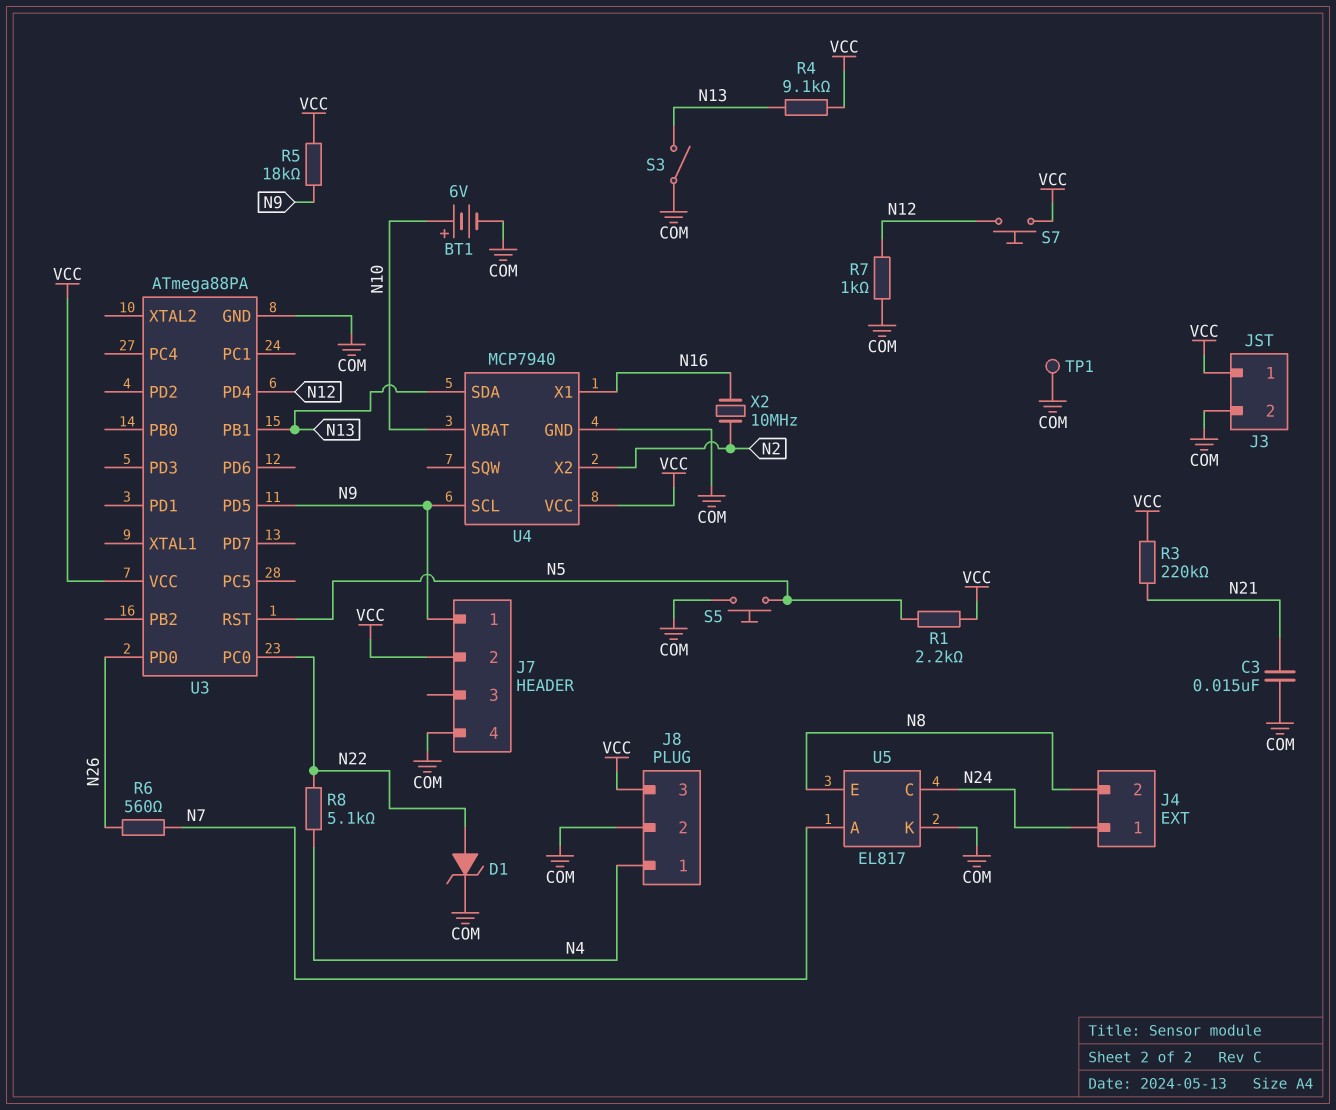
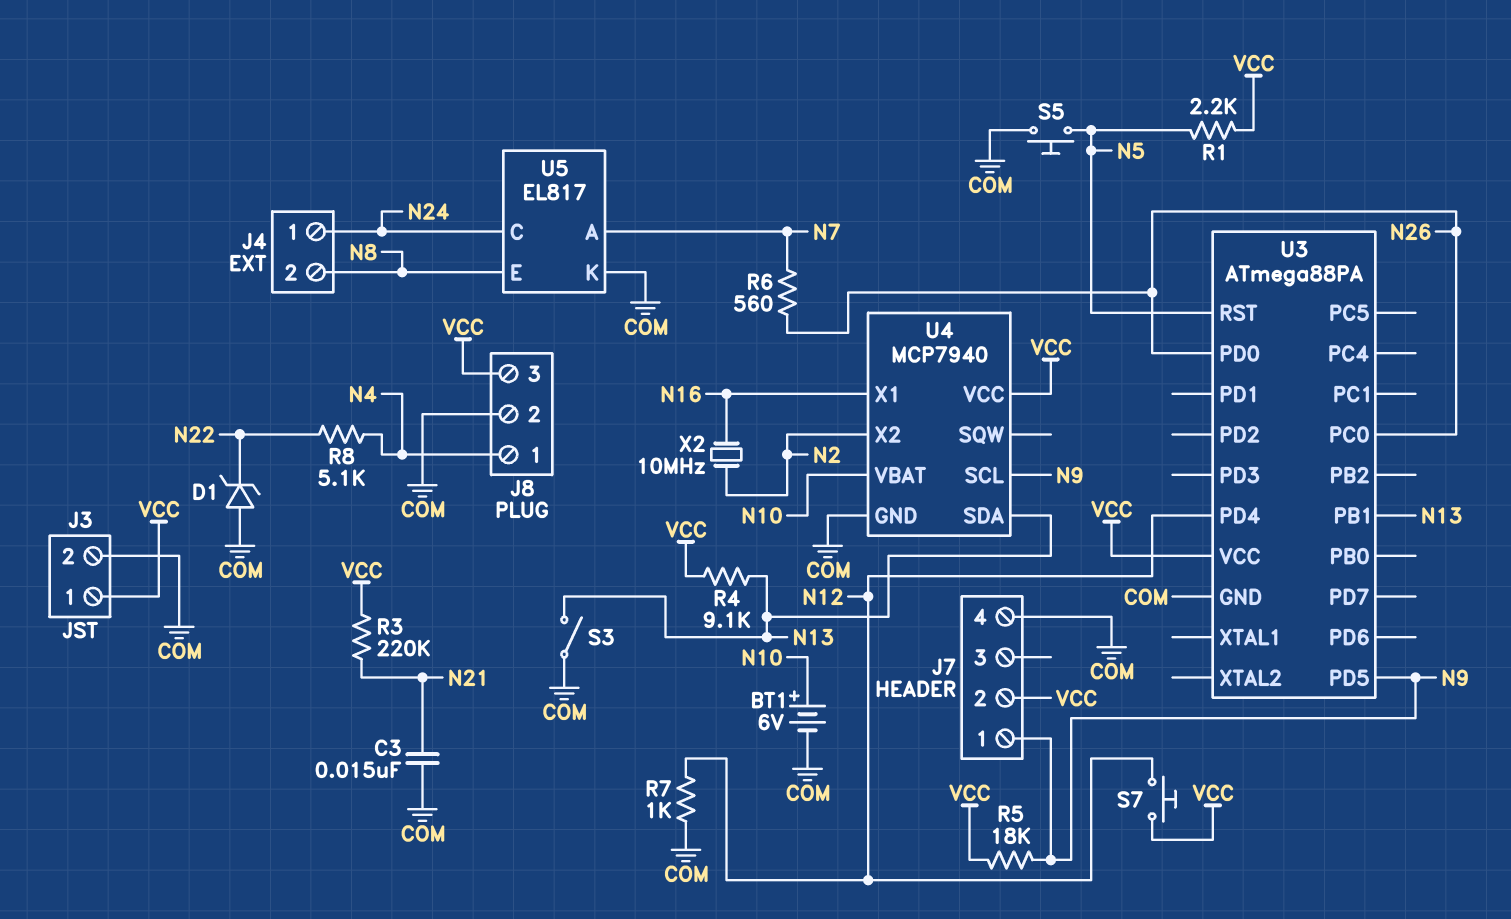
D1: zener (A N22, K COM) -> zener (A COM, K N22)
TP1: test point (COM) -> none
U3 pin PC0: N22 -> N26

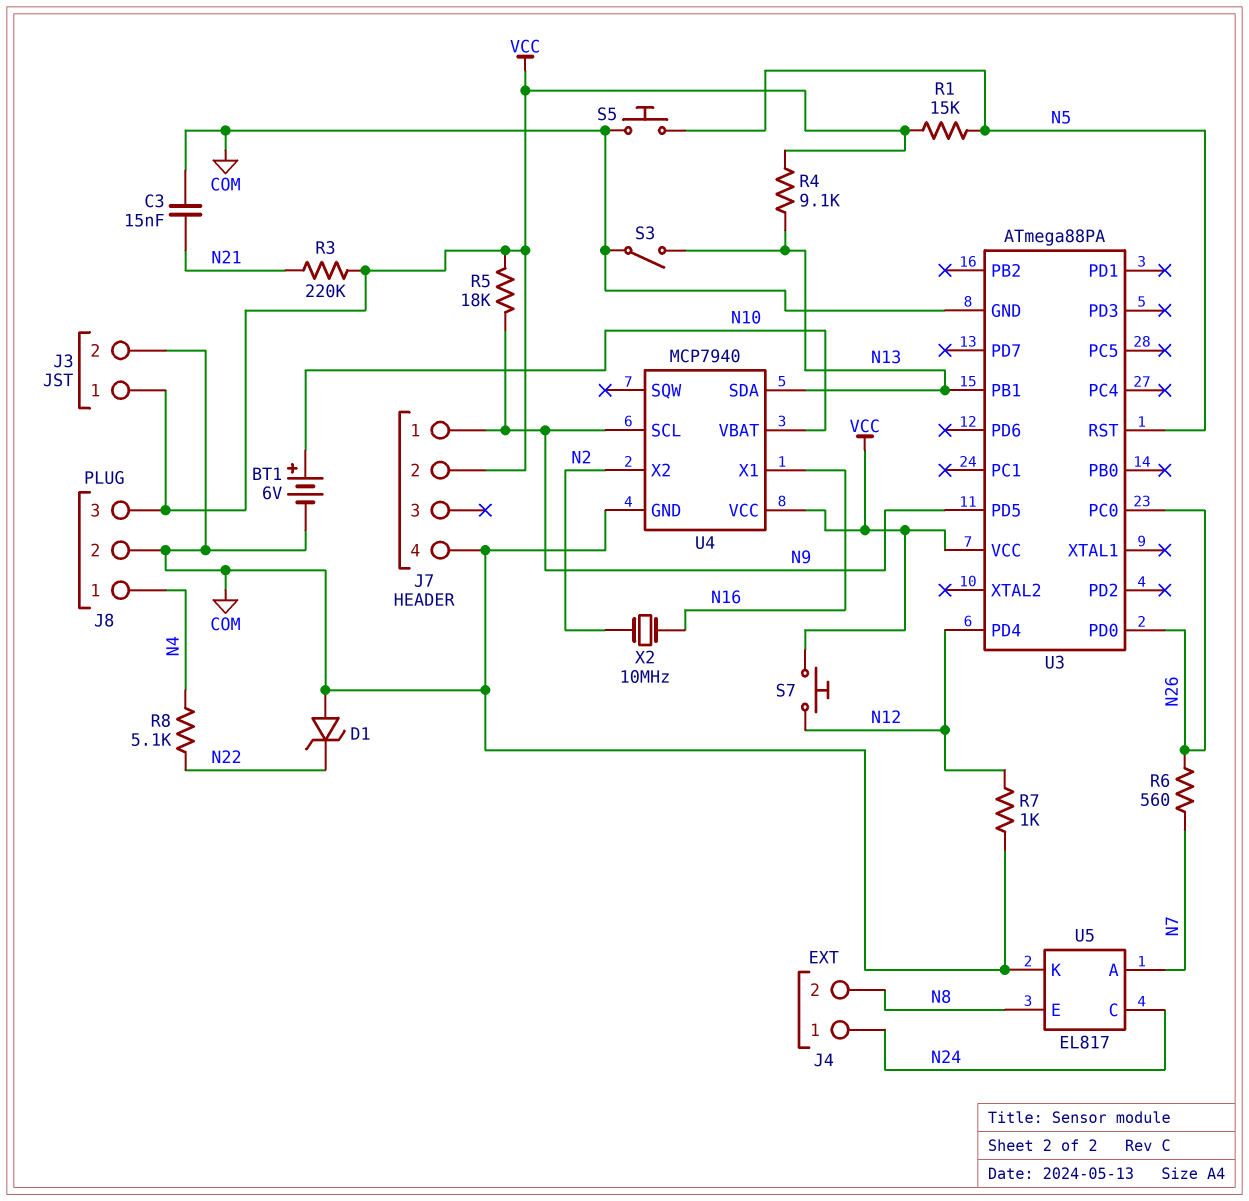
R1: 2.2k (N5, VCC) -> 15k (N5, VCC)

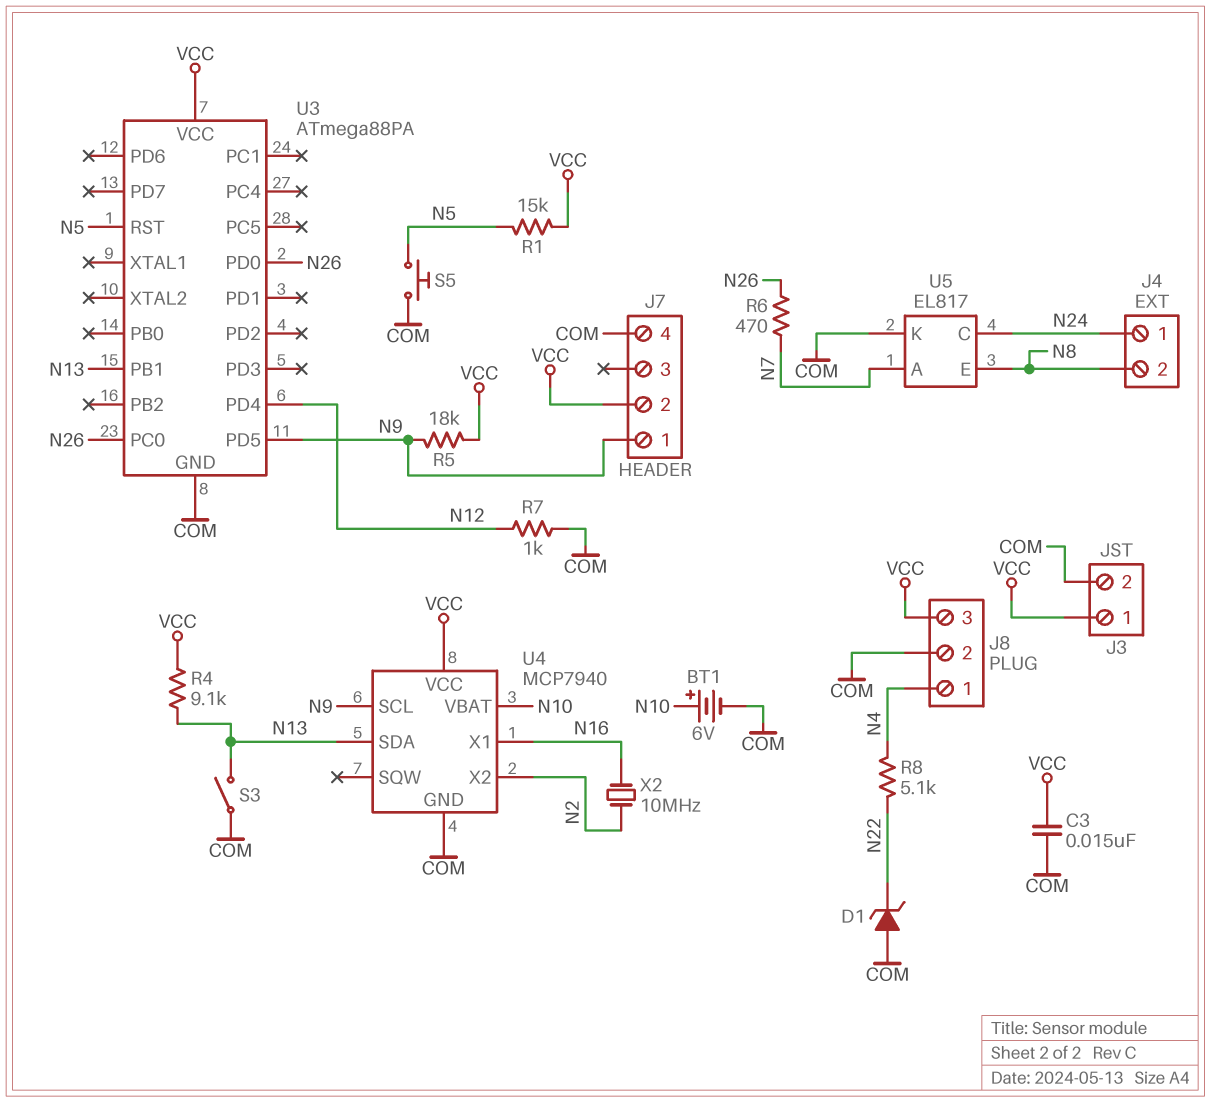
C3: 15nF (COM, N21) -> 15nF (COM, VCC)
R3: 220k (N21, VCC) -> none
R6: 560 (N7, N26) -> 470 (N7, N26)
S7: button (N12, VCC) -> none

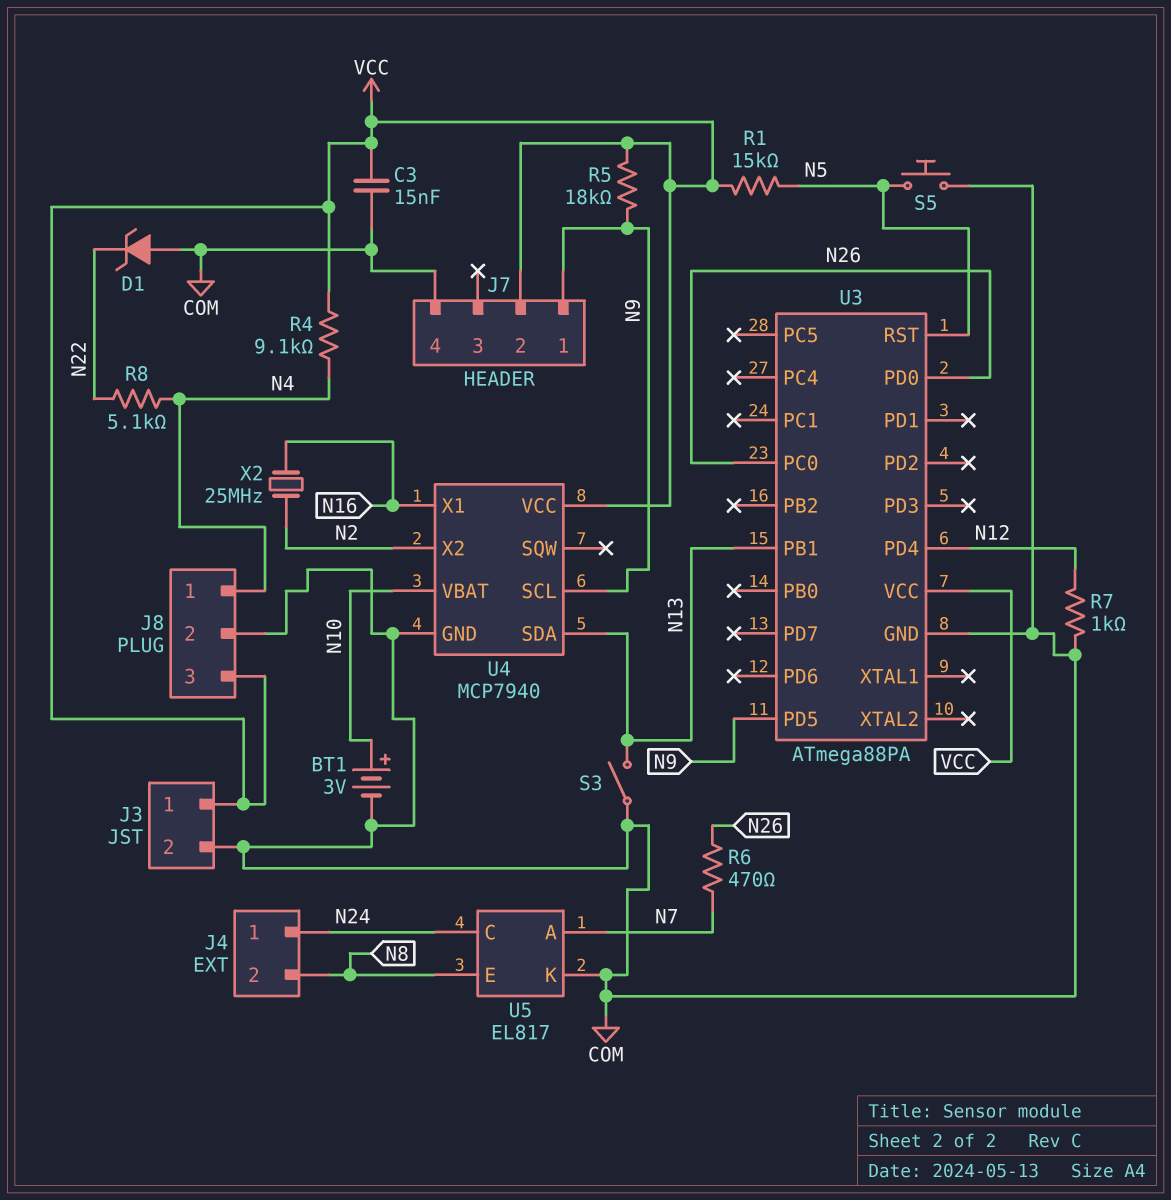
BT1: 6V (plus N10, minus COM) -> 3V (plus N10, minus COM)
R4: 9.1k (N13, VCC) -> 9.1k (N4, VCC)
X2: 10MHz (N2, N16) -> 25MHz (N2, N16)

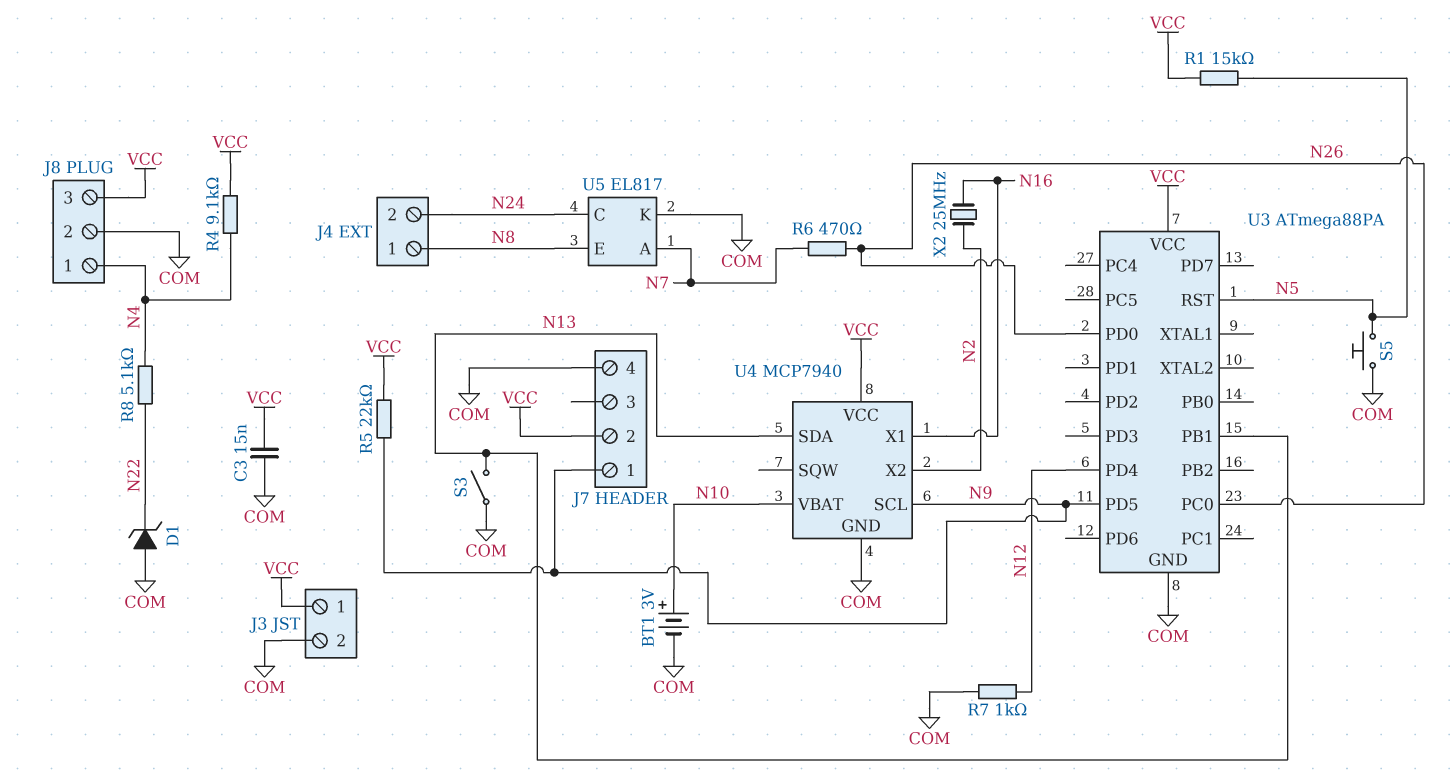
J4 pin 1: N24 -> N8
J4 pin 2: N8 -> N24
R5: 18k (N9, VCC) -> 22k (N9, VCC)

